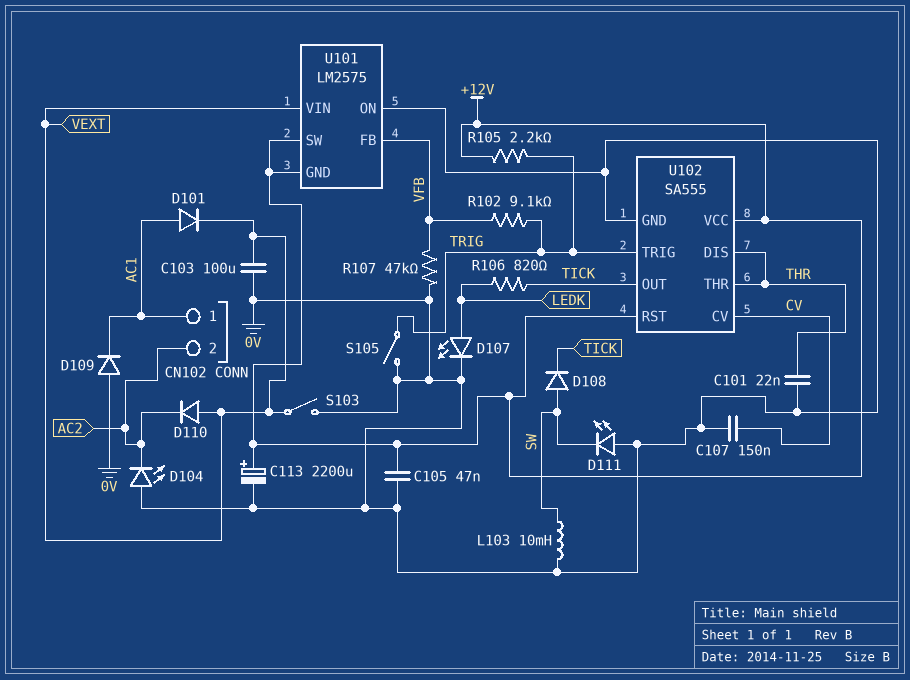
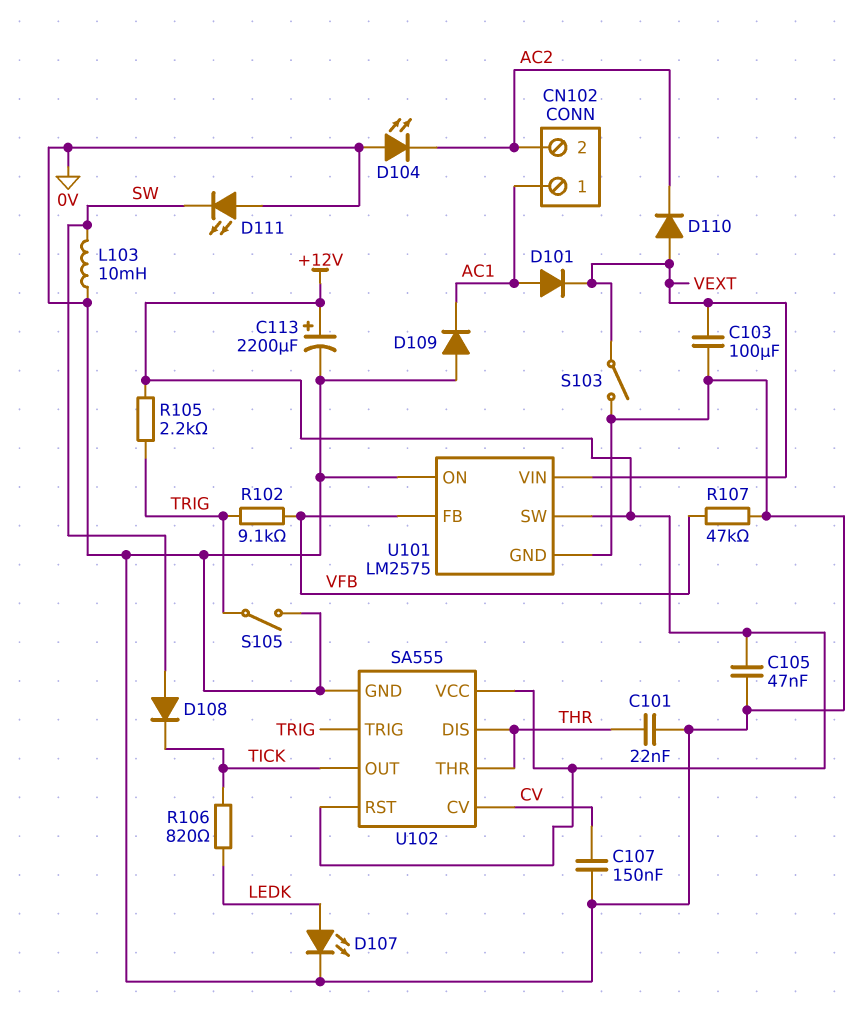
U101 pin GND: +12V -> 0V

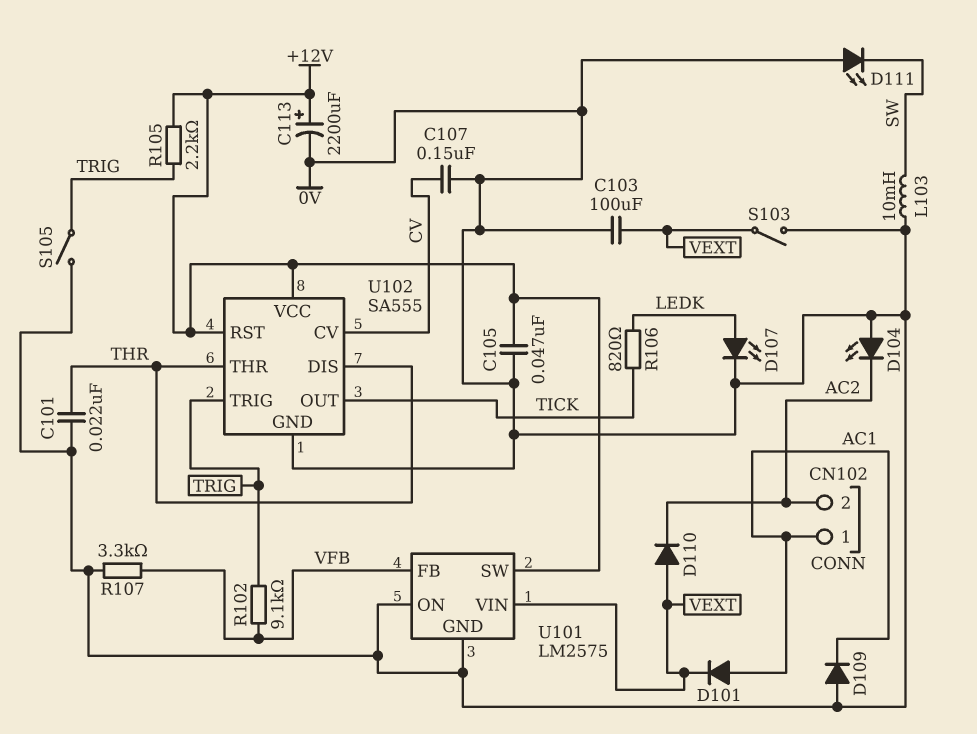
D108: diode (A SW, K TICK) -> none
R107: 47k (0V, VFB) -> 3.3k (0V, VFB)

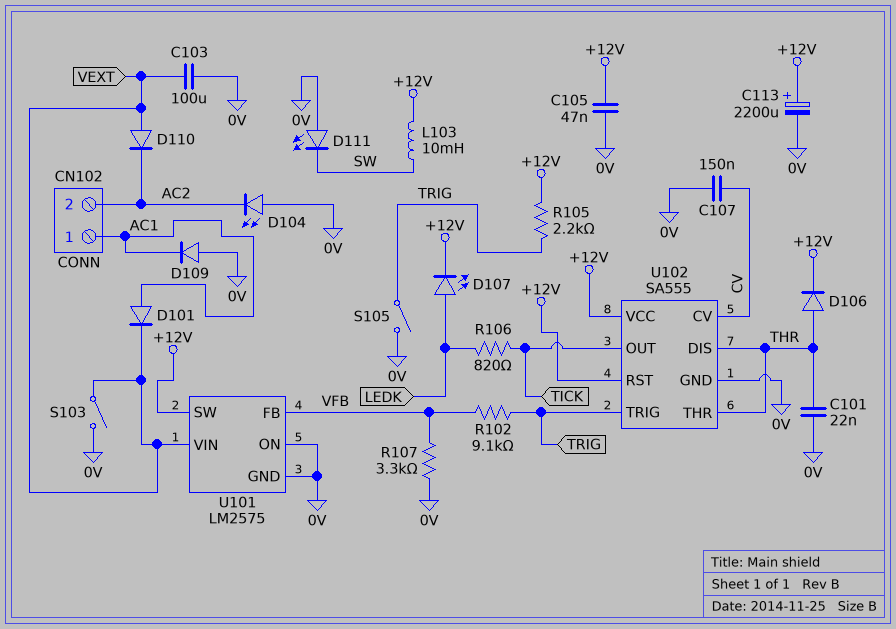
D106: none -> diode (A THR, K +12V)
D107: LED (A LEDK, K 0V) -> LED (A LEDK, K +12V)
L103: 10mH (0V, SW) -> 10mH (+12V, SW)

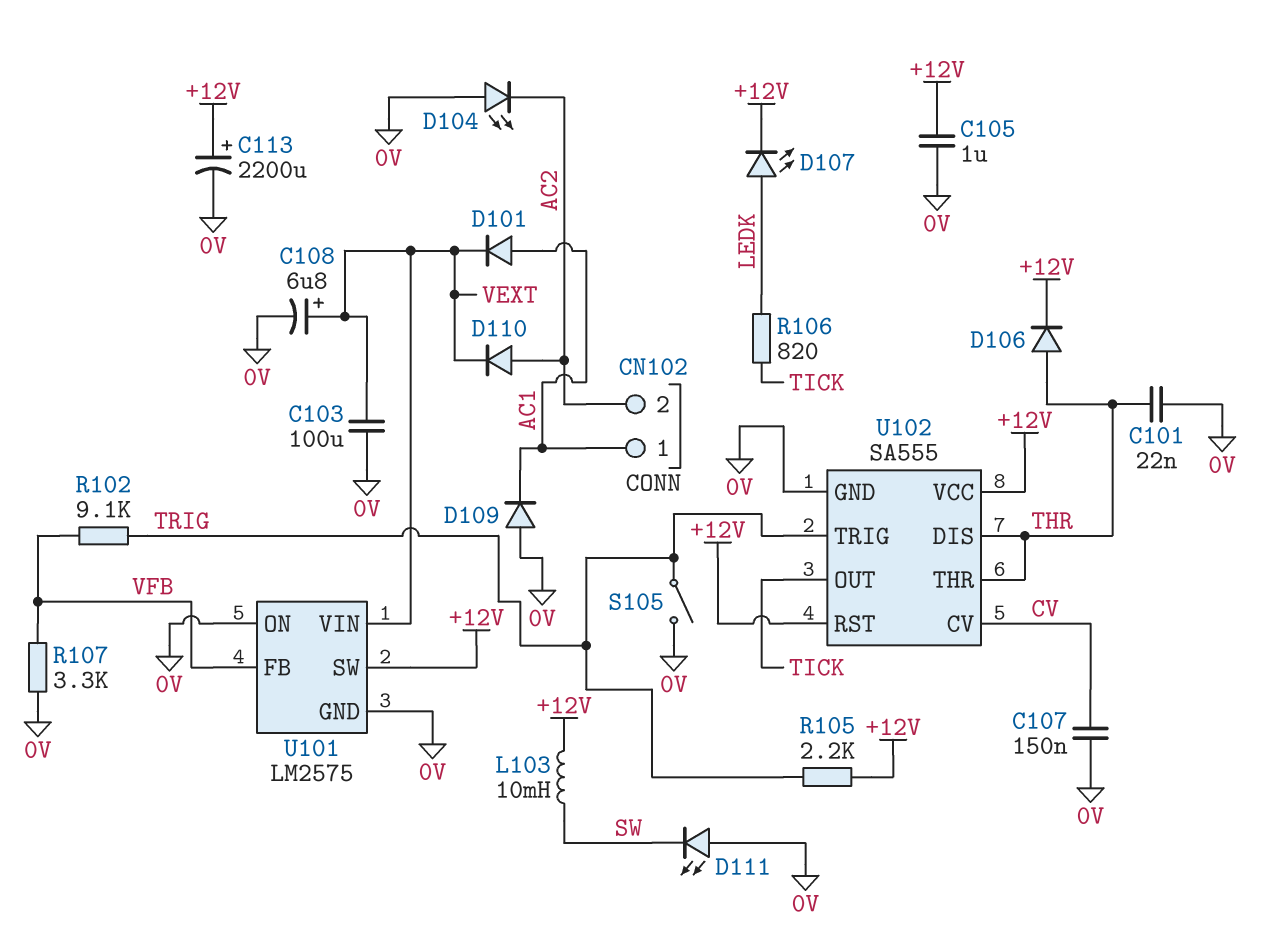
C105: 47nF (+12V, 0V) -> 1uF (+12V, 0V)
C108: none -> 6.8uF (plus VEXT, minus 0V)
D110: diode (A VEXT, K AC2) -> diode (A AC2, K VEXT)
S103: switch (0V, VEXT) -> none

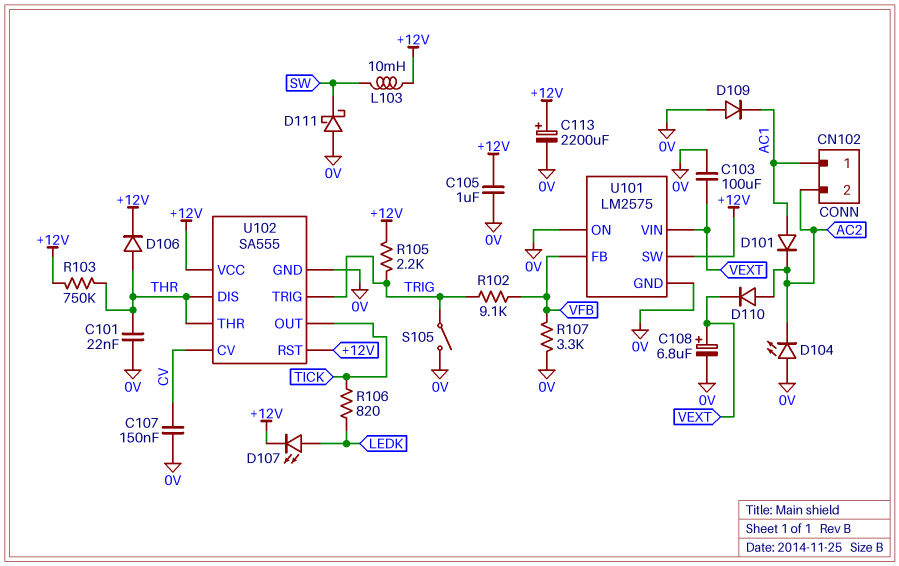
D101: diode (A AC1, K VEXT) -> diode (A AC1, K AC2)
D111: LED (A 0V, K SW) -> schottky (A 0V, K SW)
R103: none -> 750k (+12V, THR)

